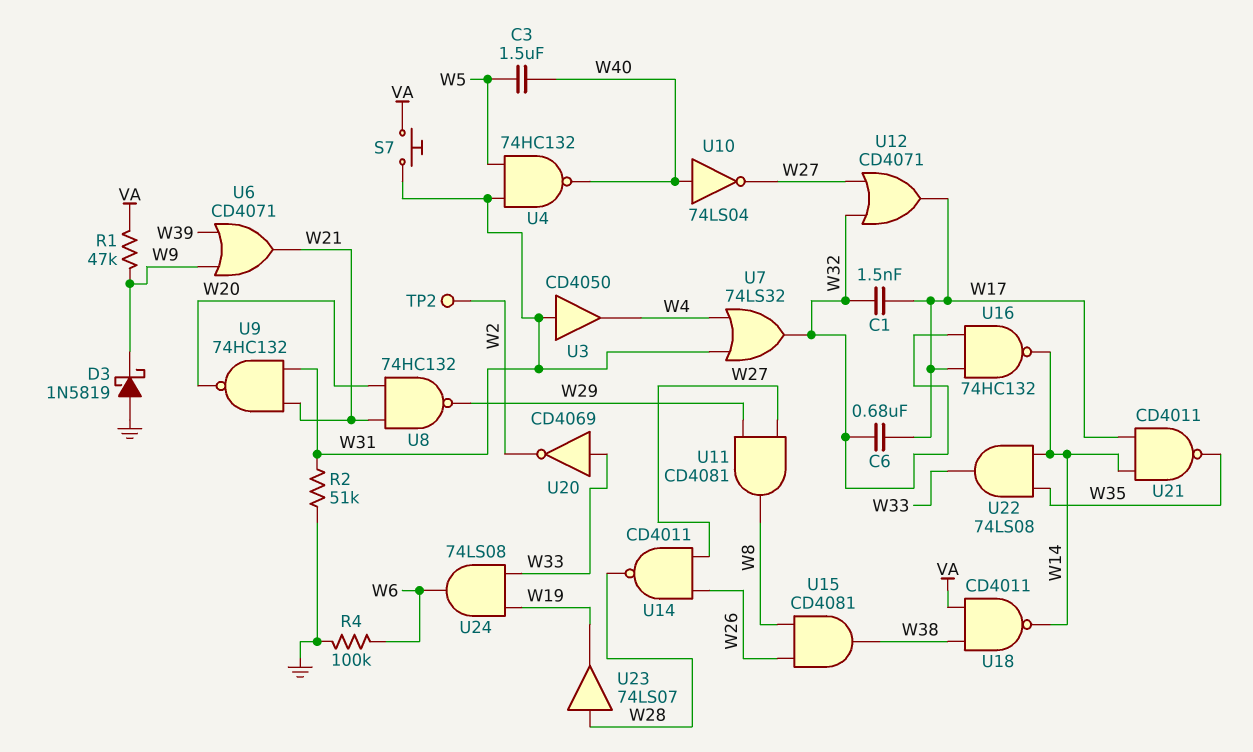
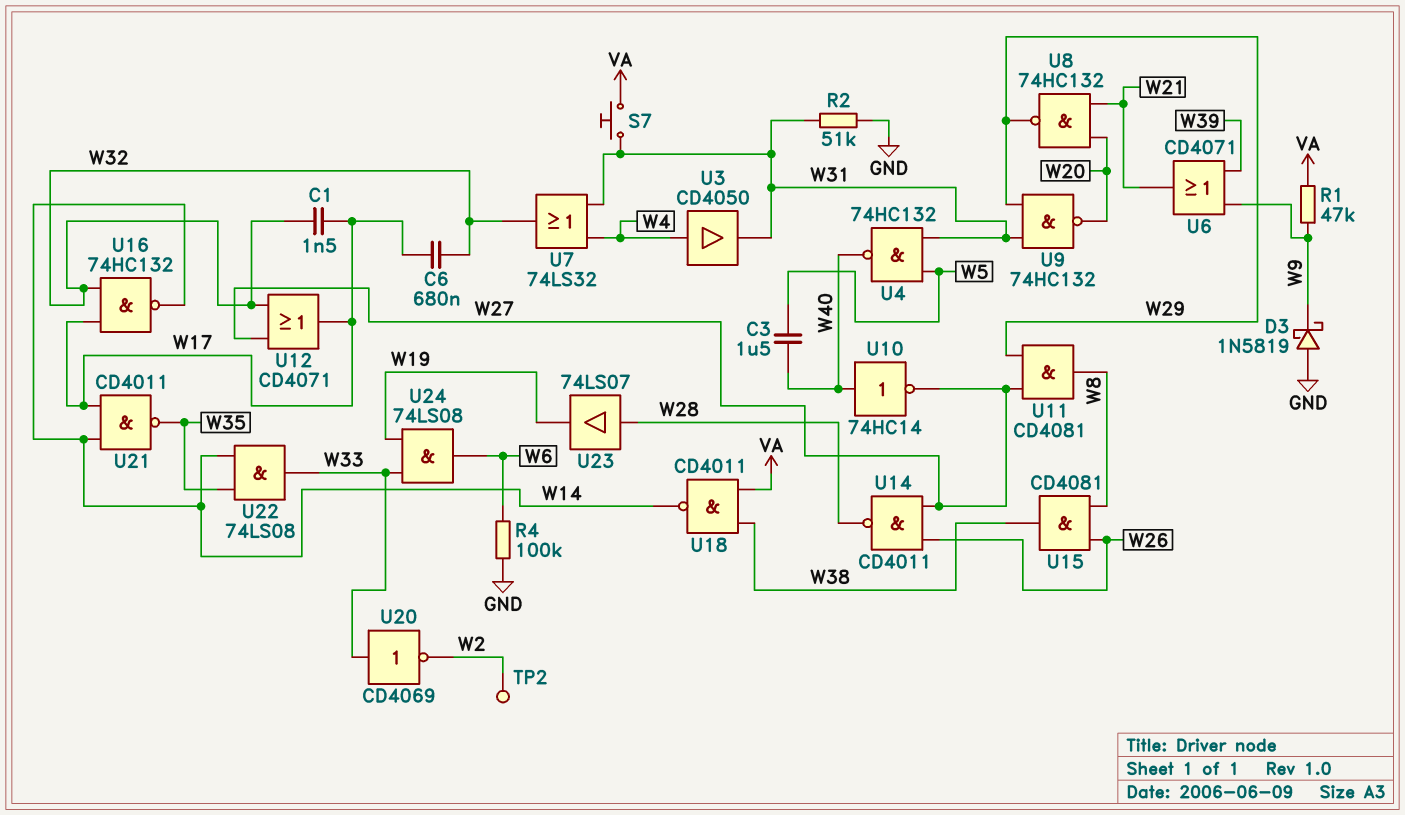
U3: buffer CD4050 (in W31, out W4) -> buffer CD4050 (in W4, out W31)
U9: NAND 74HC132 (in W21, in W31, out W20) -> NAND 74HC132 (in W29, in W31, out W20)
U10: NOT 74LS04 (in W40, out W27) -> NOT 74HC14 (in W40, out W27)

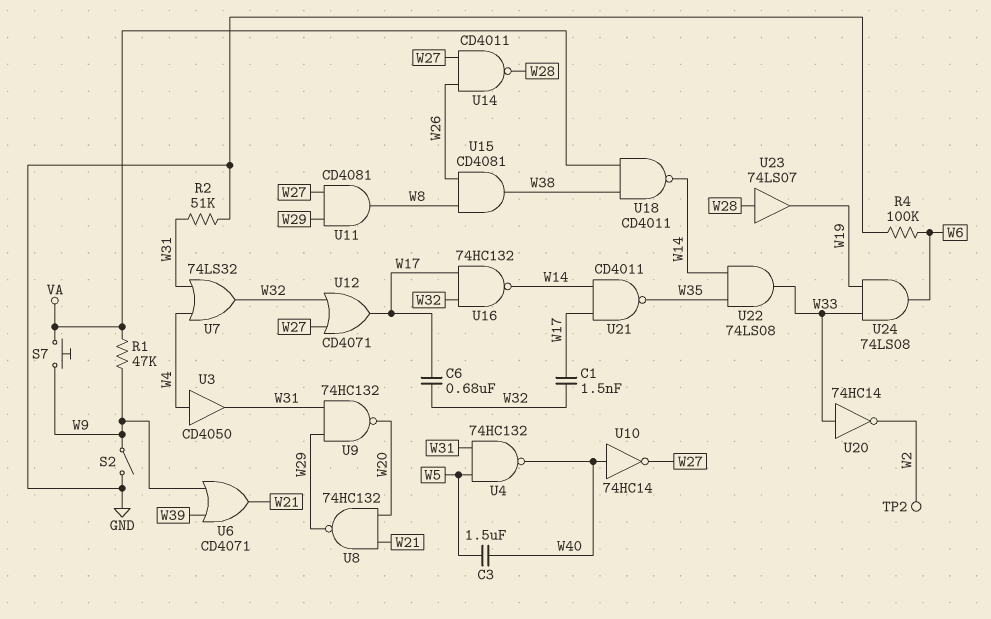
D3: schottky 1N5819 (A GND, K W9) -> none
S2: none -> switch (GND, W9)
S7: button (VA, W31) -> button (VA, W9)
U20: NOT CD4069 (in W33, out W2) -> NOT 74HC14 (in W33, out W2)

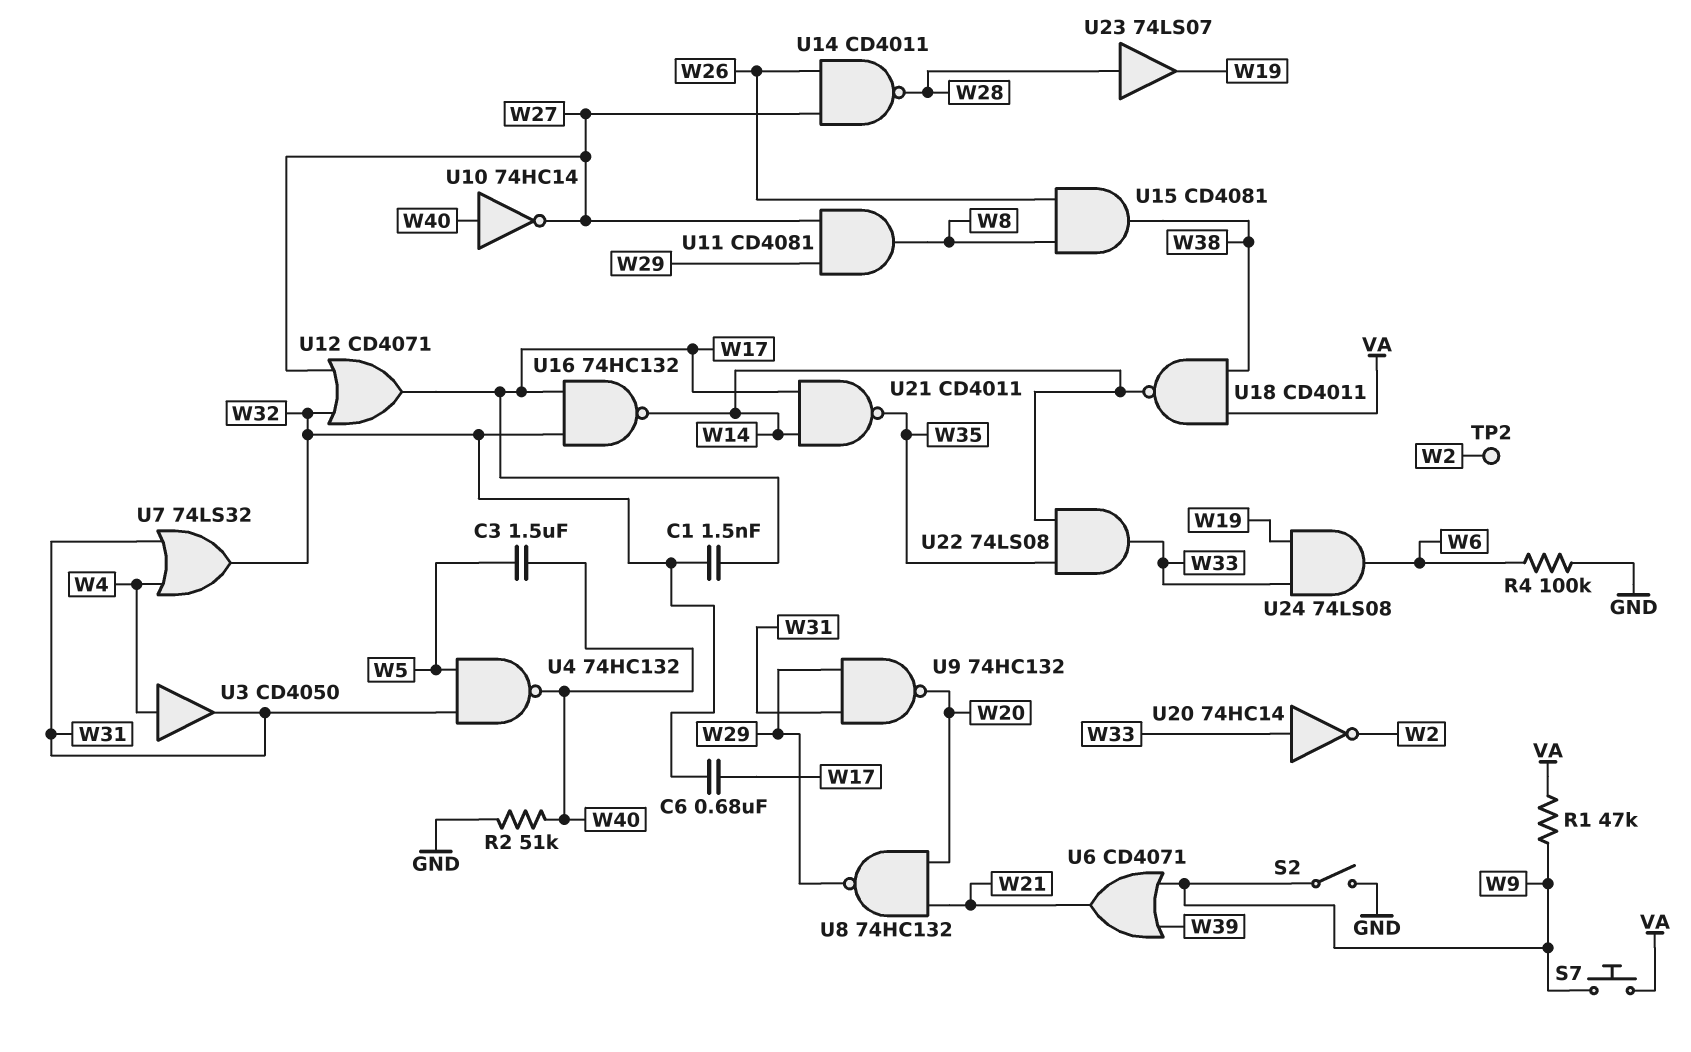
R2: 51k (GND, W31) -> 51k (GND, W40)

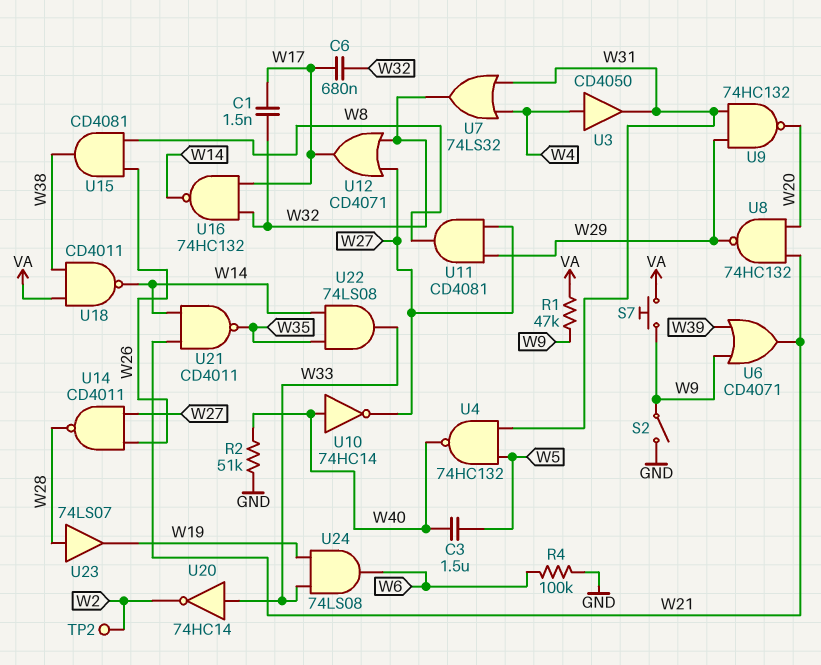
U21: NAND CD4011 (in W14, in W17, out W35) -> NAND CD4011 (in W14, in W21, out W35)

